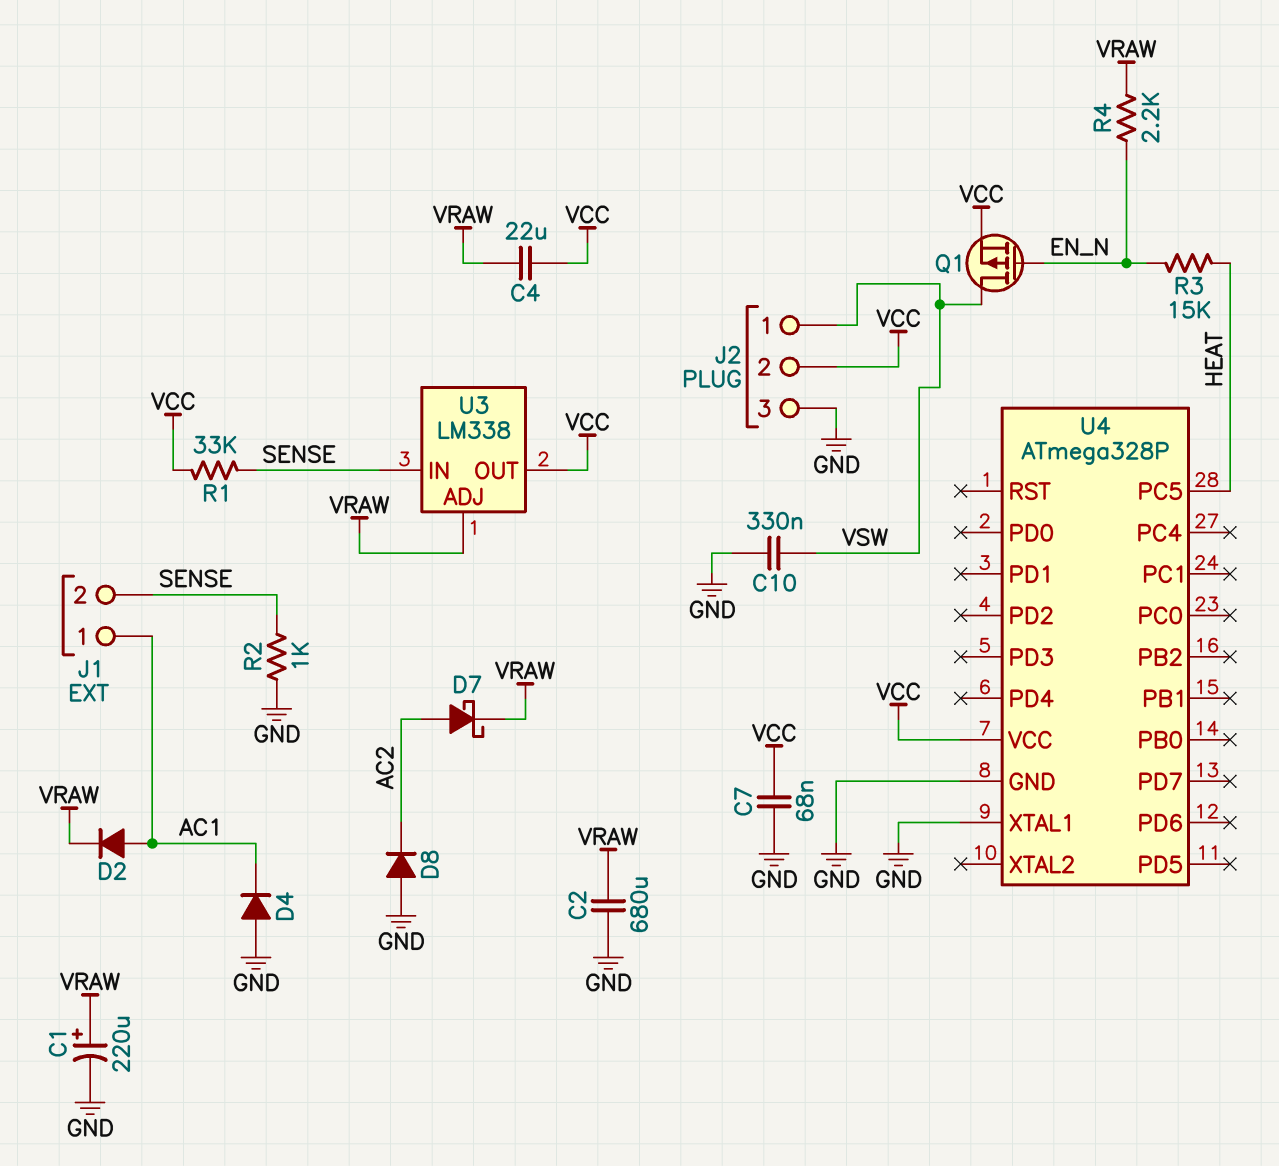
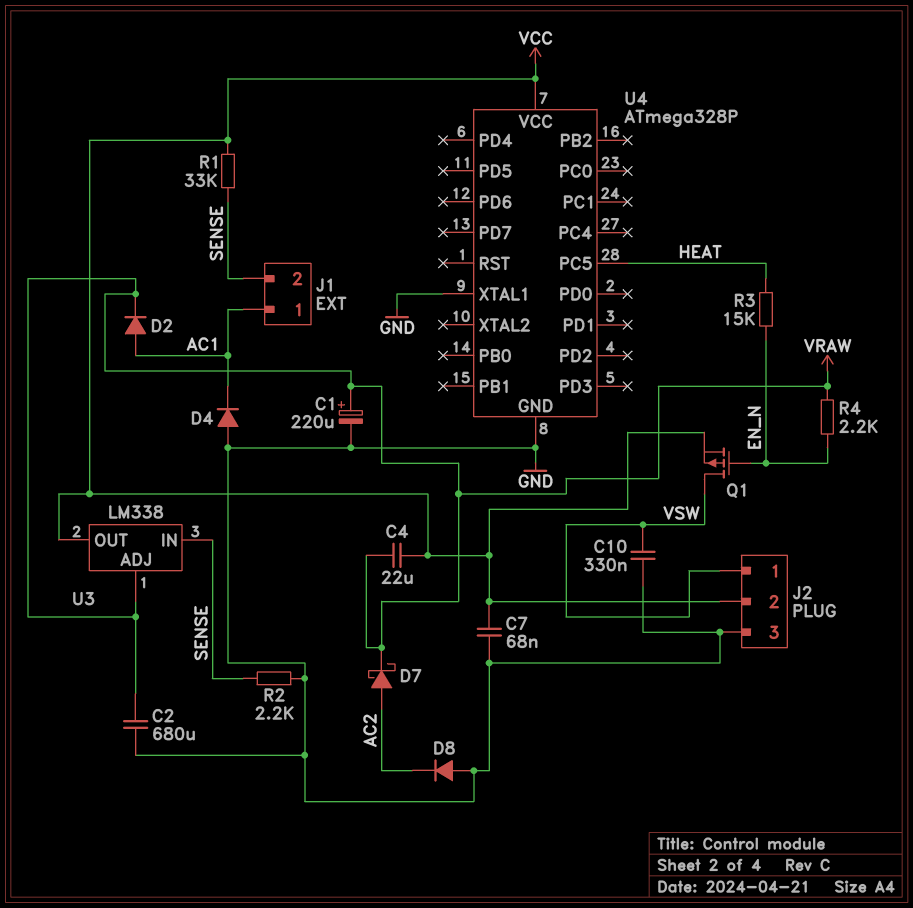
R2: 1k (GND, SENSE) -> 2.2k (GND, SENSE)

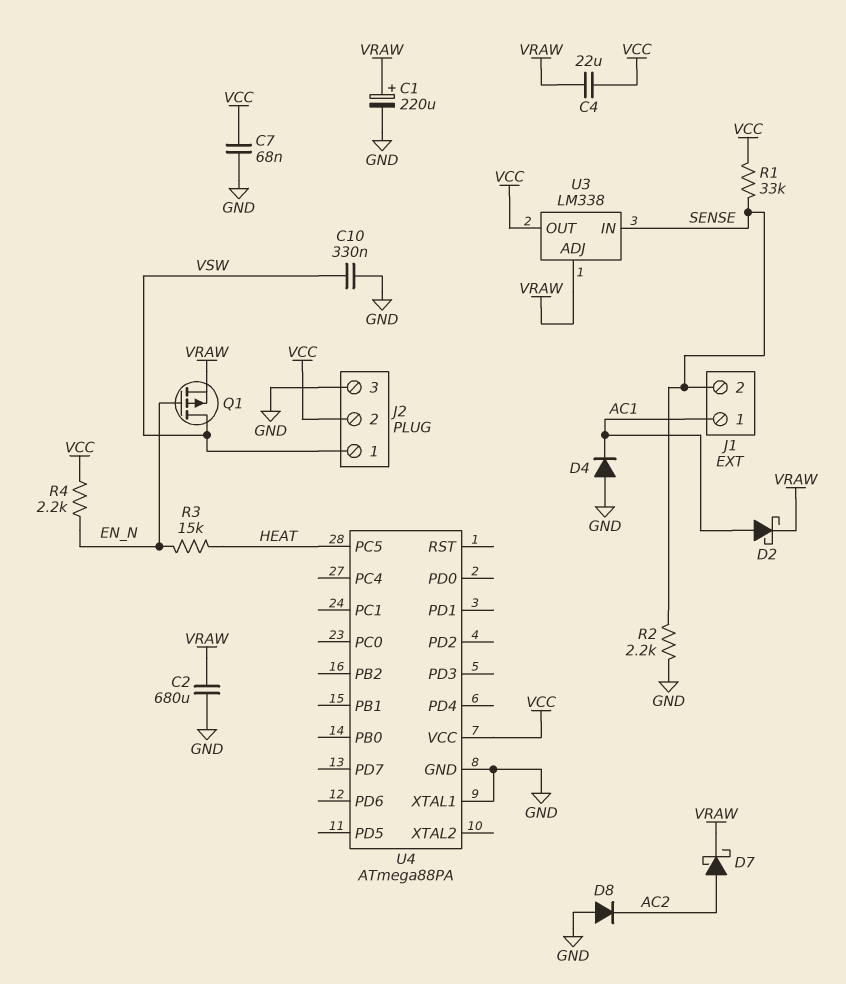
D2: diode (A AC1, K VRAW) -> schottky (A AC1, K VRAW)
Q1: PMOS (G EN_N, D VSW, S VCC) -> PMOS (G EN_N, D VSW, S VRAW)
R4: 2.2k (EN_N, VRAW) -> 2.2k (EN_N, VCC)
U4: ATmega328P -> ATmega88PA

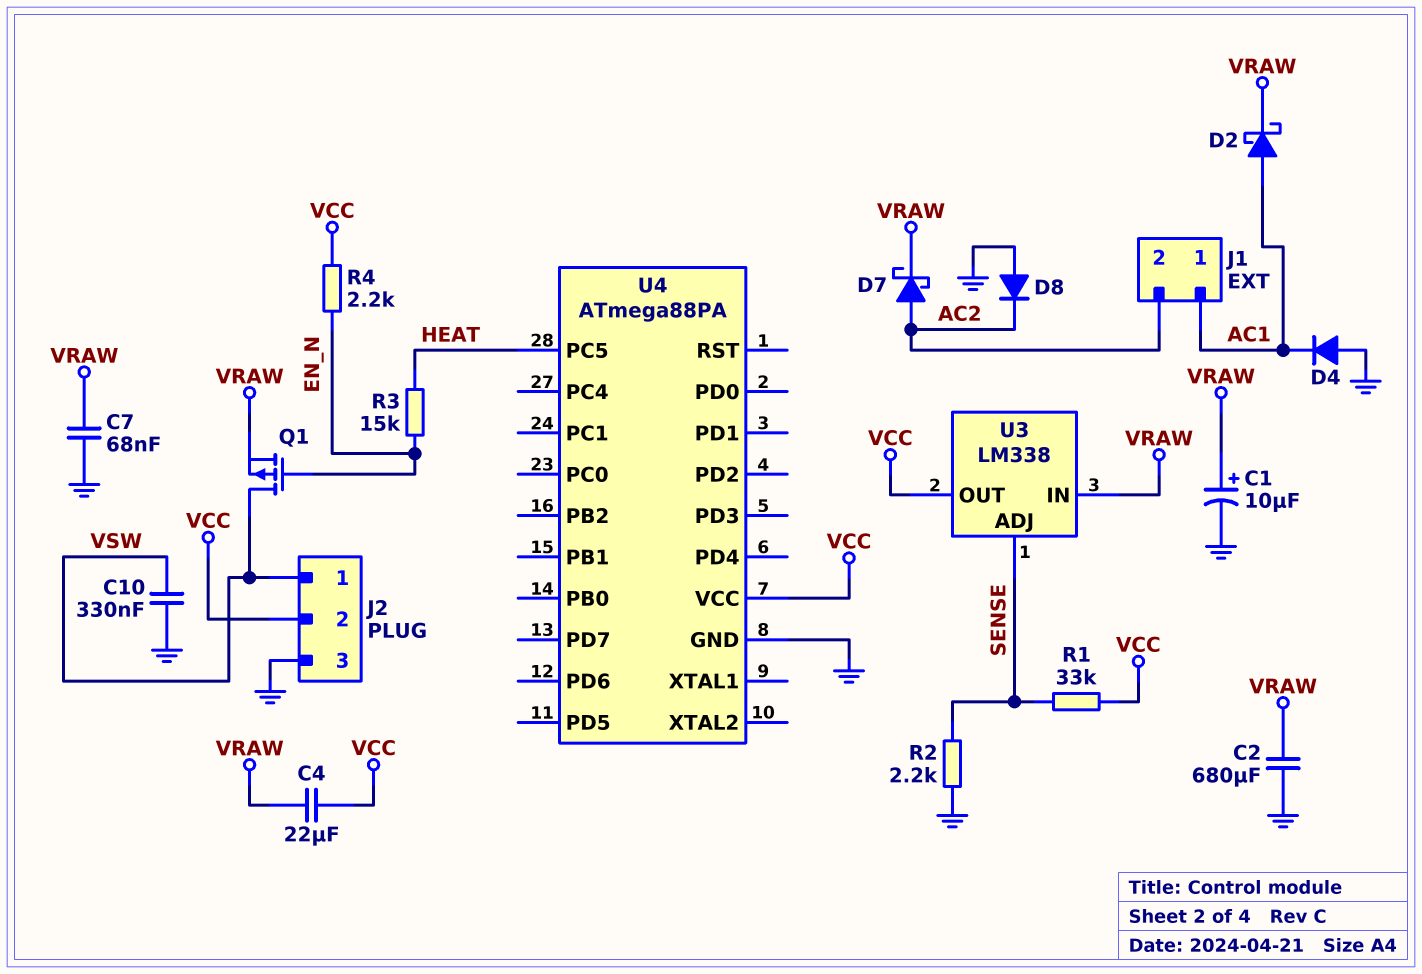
C1: 220uF (plus VRAW, minus GND) -> 10uF (plus VRAW, minus GND)
C7: 68nF (GND, VCC) -> 68nF (GND, VRAW)
J1 pin 2: SENSE -> AC2
U3 pin ADJ: VRAW -> SENSE
U3 pin IN: SENSE -> VRAW
U4 pin XTAL1: GND -> none

